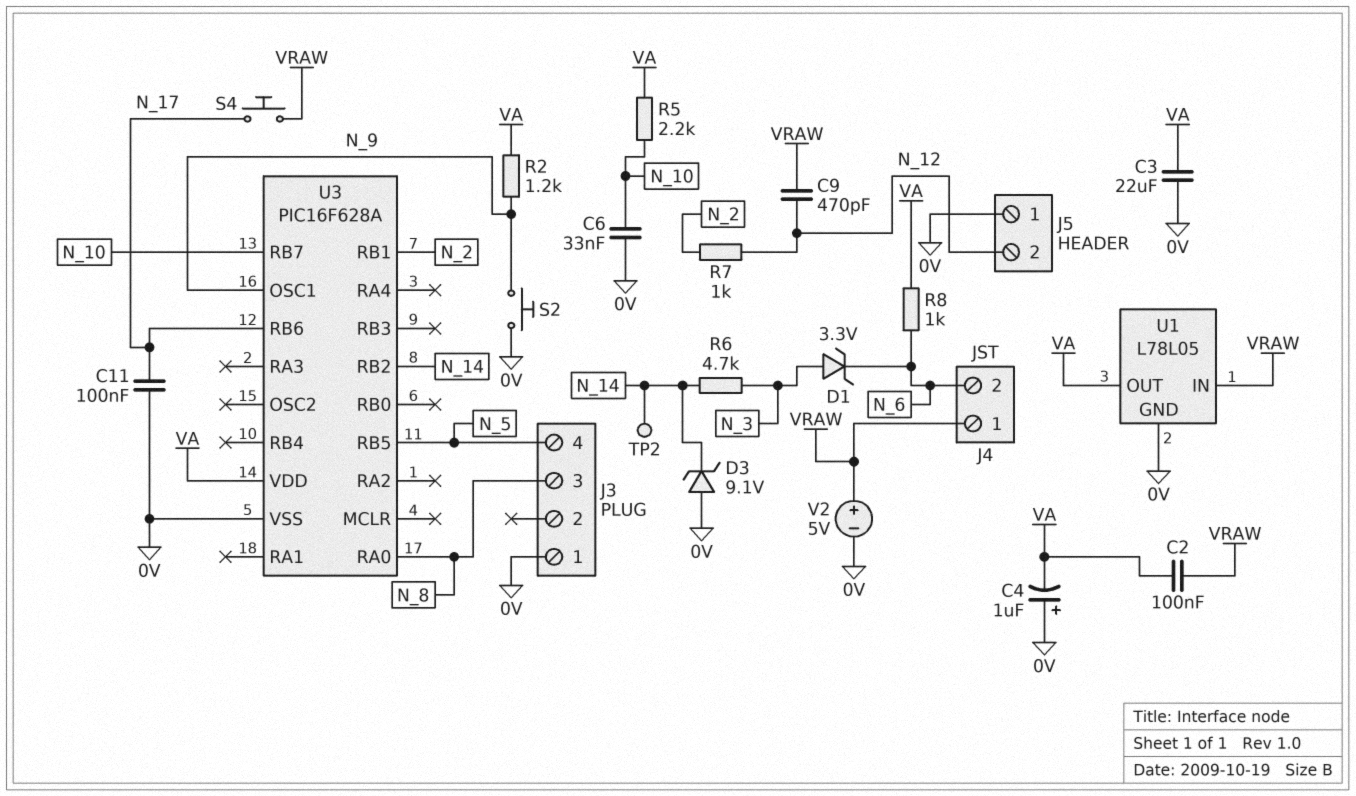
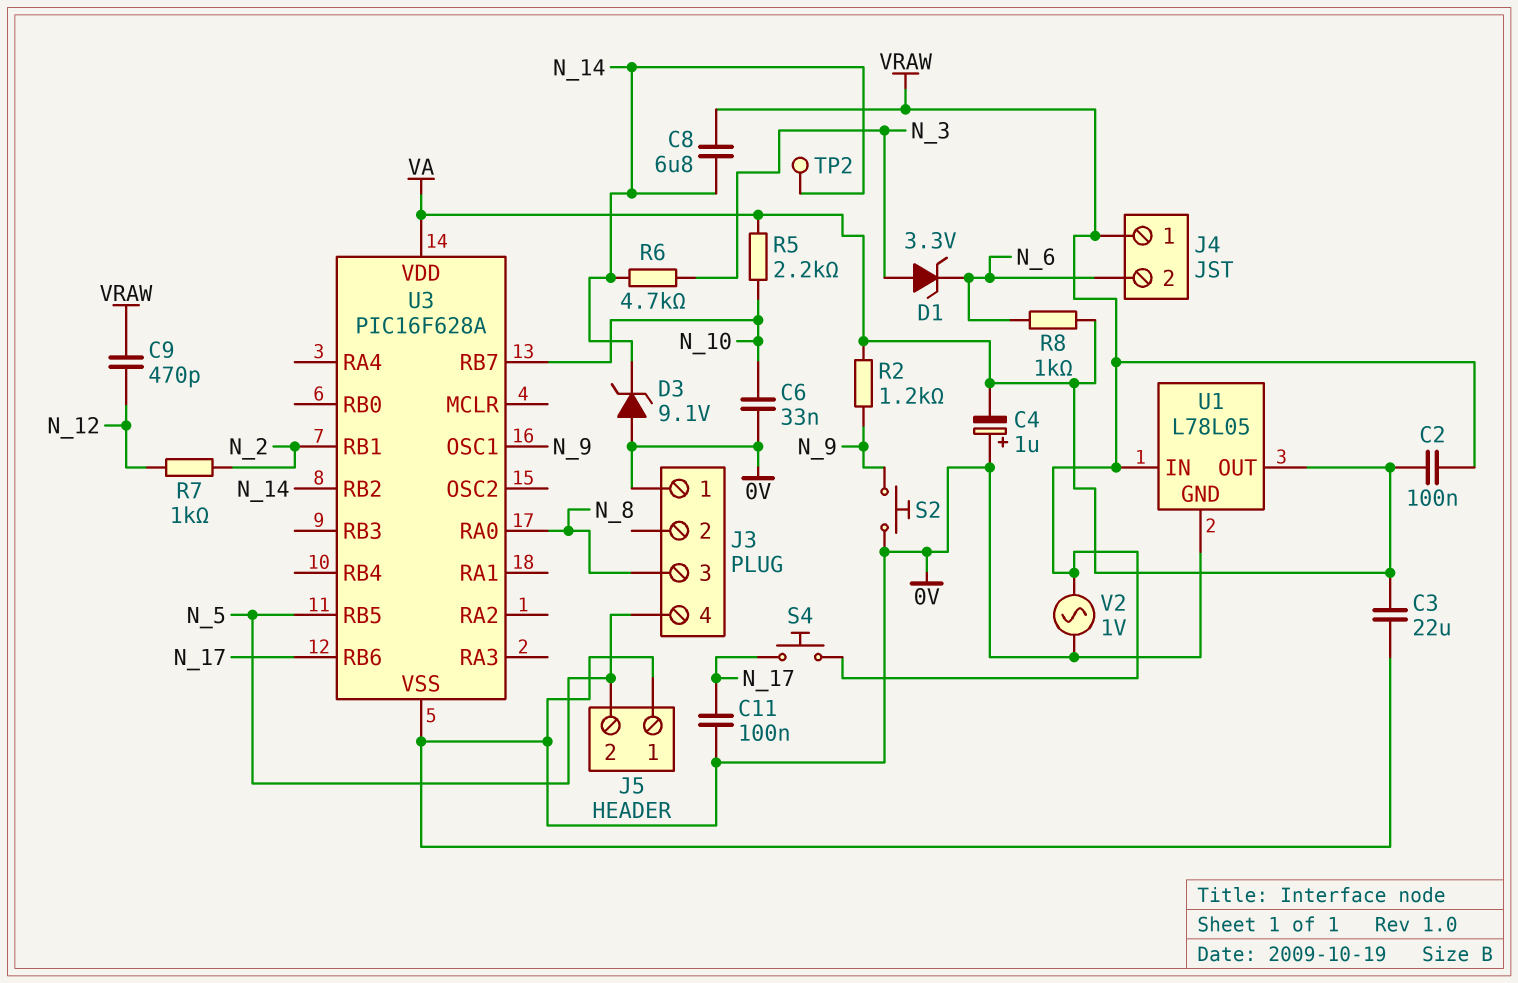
C8: none -> 6.8uF (N_14, VRAW)
J5 pin 2: N_12 -> N_5
V2: 5V (plus VRAW, minus 0V) -> AC 1V (0V, VRAW)

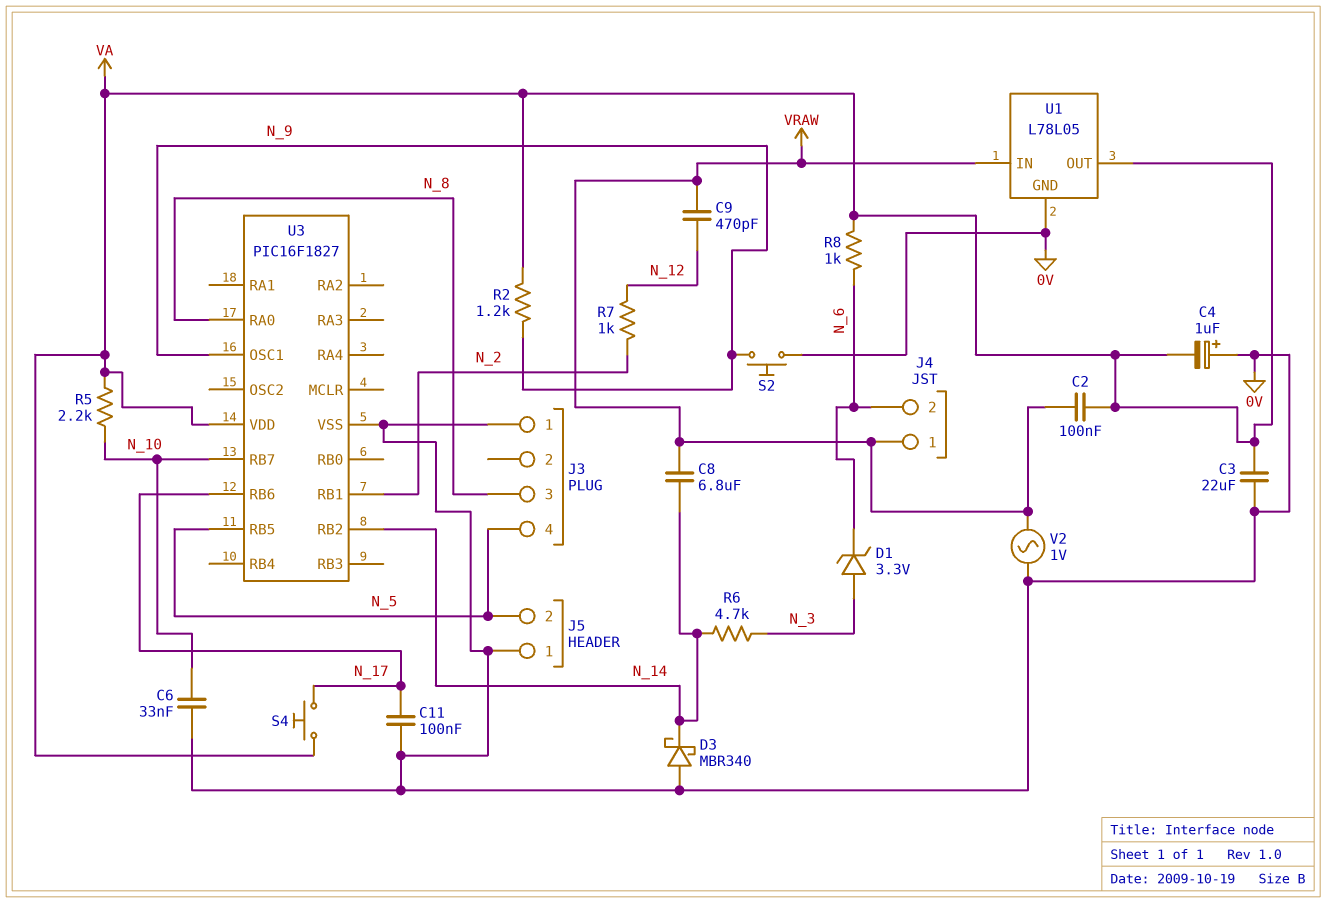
D3: zener 9.1V (A 0V, K N_14) -> schottky MBR340 (A 0V, K N_14)
S4: button (N_17, VRAW) -> button (N_17, VA)
TP2: test point (N_14) -> none
U3: PIC16F628A -> PIC16F1827

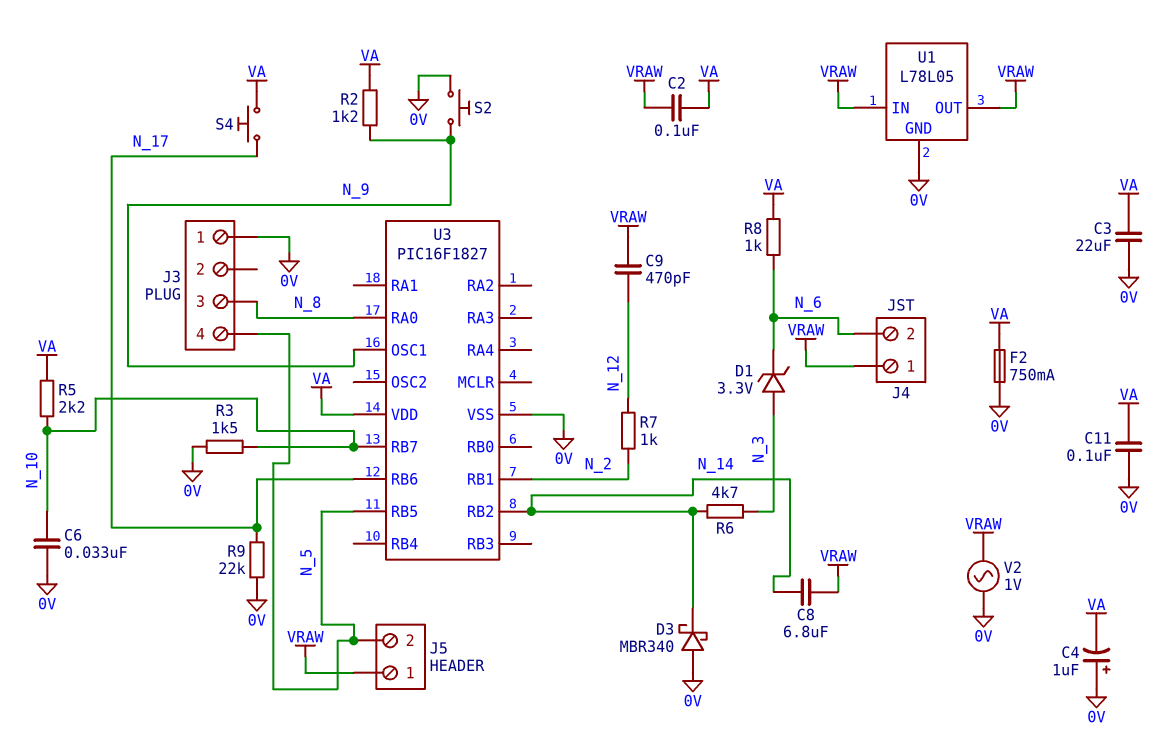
C11: 100nF (0V, N_17) -> 100nF (0V, VA)
F2: none -> 750mA (0V, VA)
J5 pin 1: 0V -> VRAW
R3: none -> 1.5k (0V, N_10)
R9: none -> 22k (0V, N_17)
U1 pin OUT: VA -> VRAW

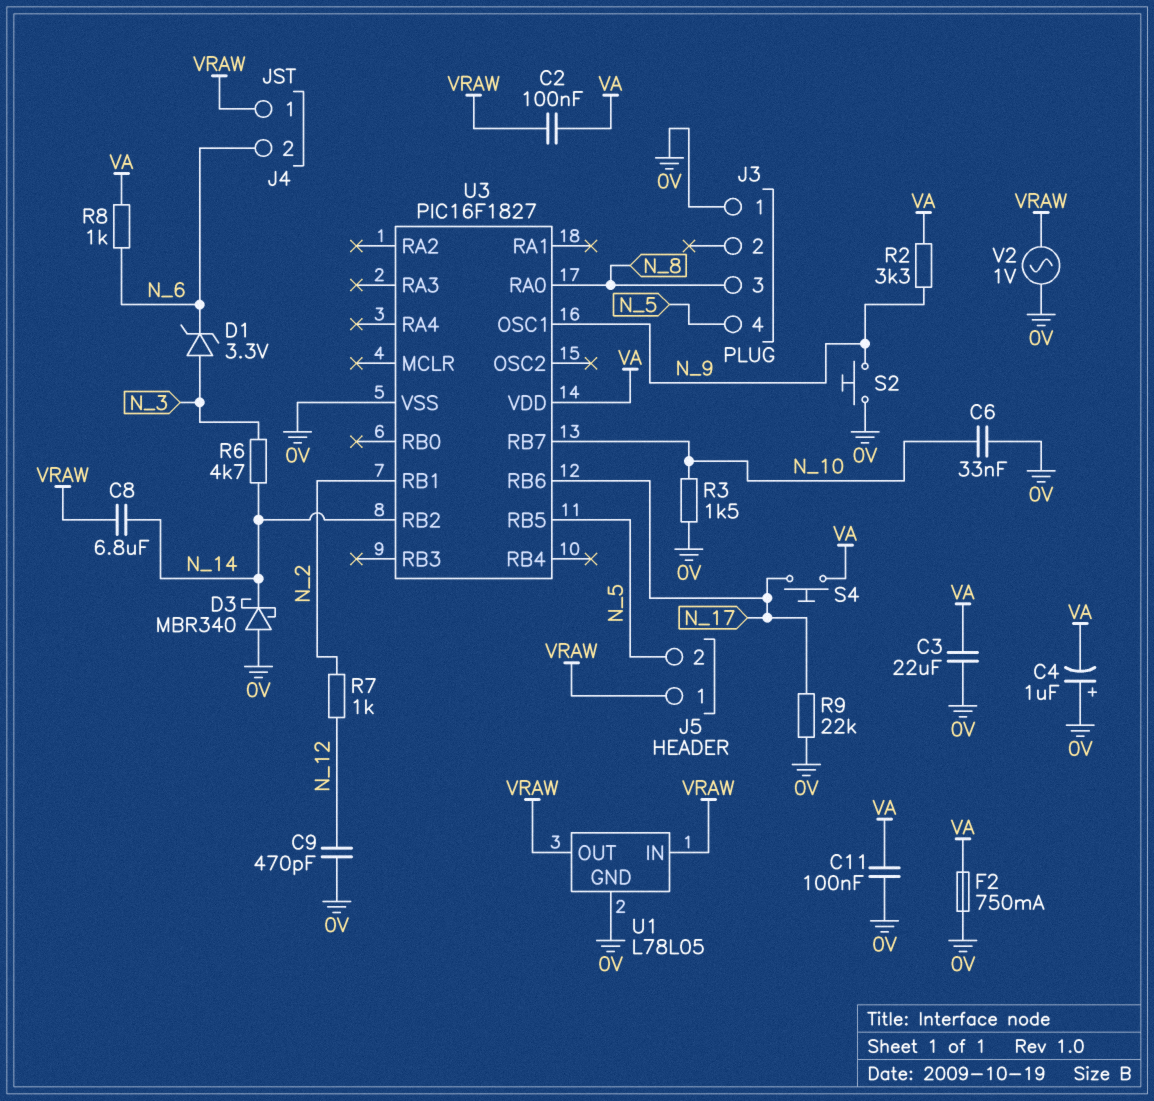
C9: 470pF (N_12, VRAW) -> 470pF (0V, N_12)
R2: 1.2k (N_9, VA) -> 3.3k (N_9, VA)
R5: 2.2k (N_10, VA) -> none

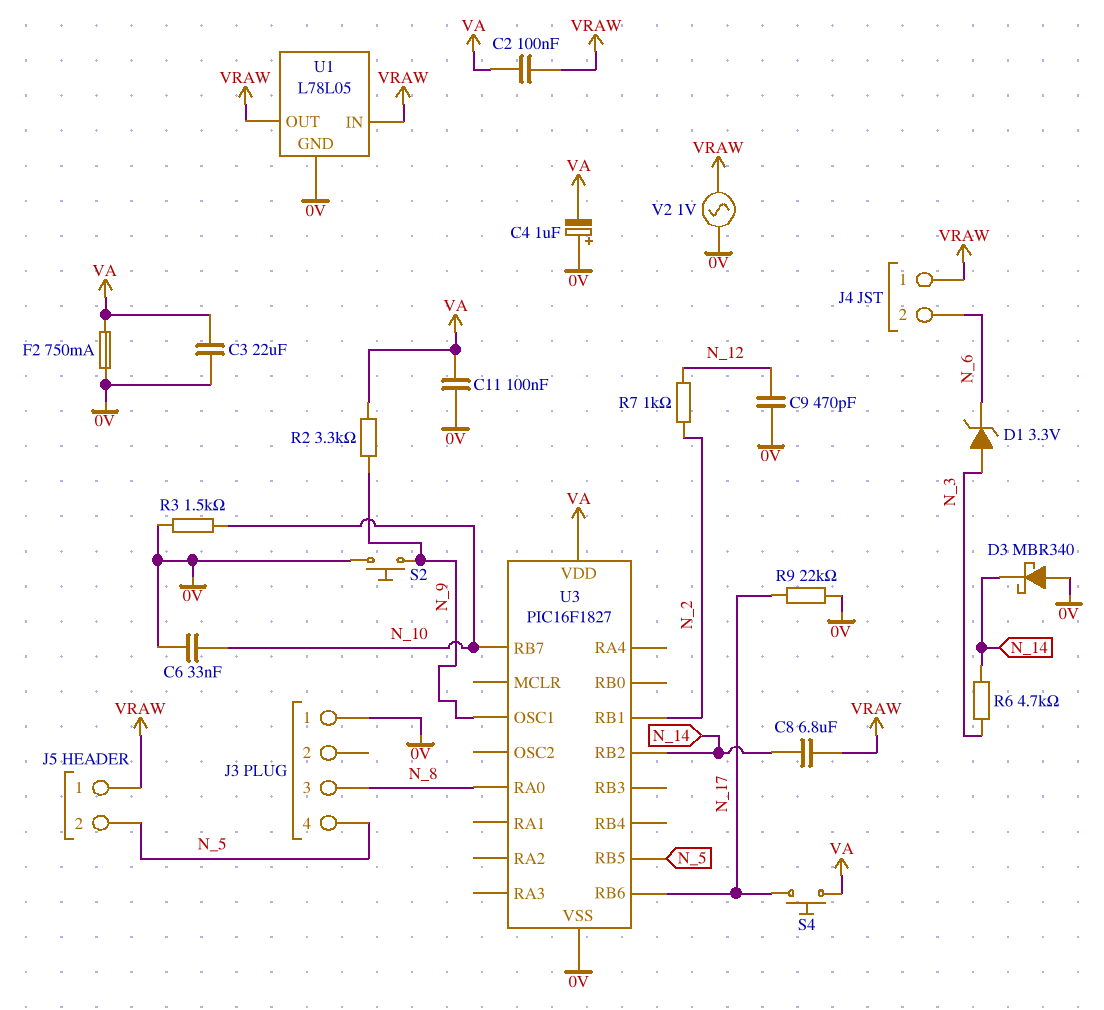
R8: 1k (N_6, VA) -> none

